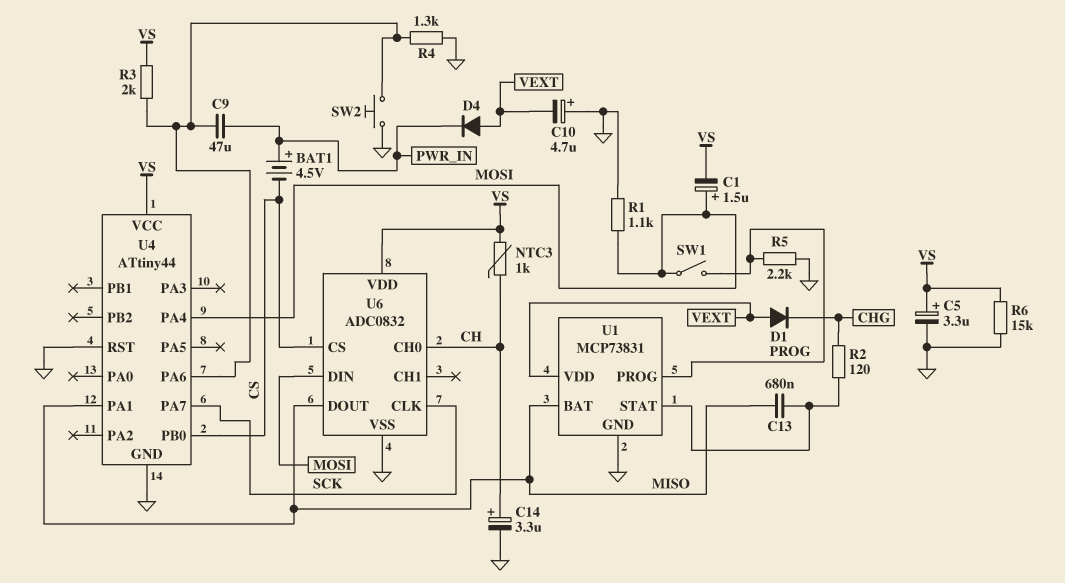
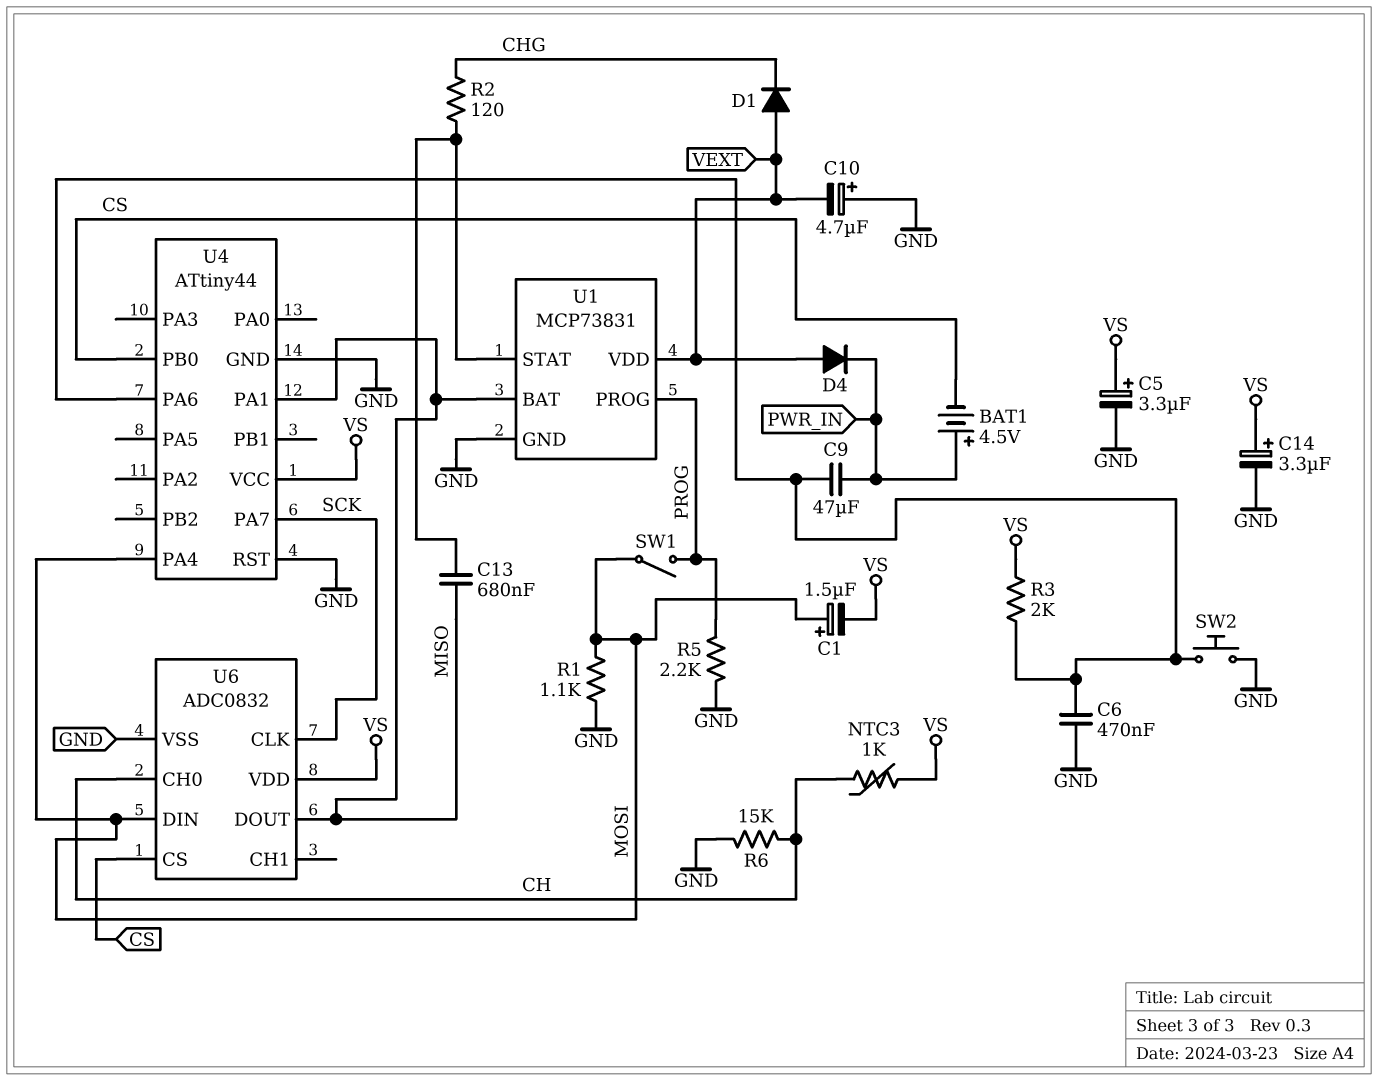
C6: none -> 470nF (GND, U4/PA6)
C14: 3.3uF (plus CH, minus GND) -> 3.3uF (plus VS, minus GND)
R4: 1.3k (GND, U4/PA6) -> none
R6: 15k (GND, VS) -> 15k (CH, GND)

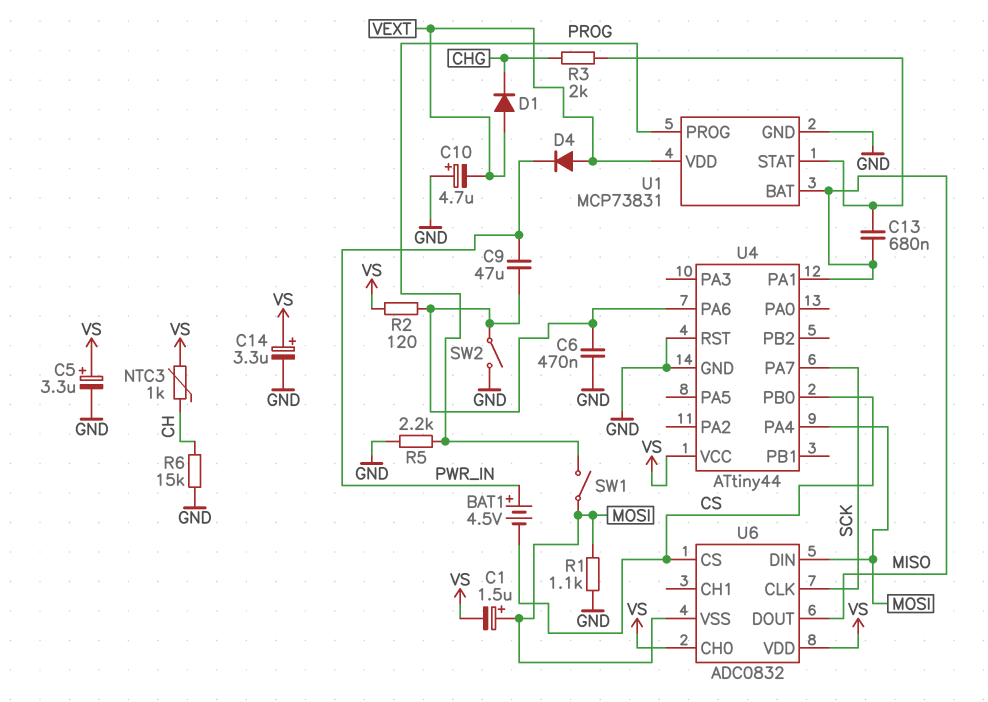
R2: 120 (CHG, U1/STAT) -> 120 (U4/PA6, VS)
R3: 2k (U4/PA6, VS) -> 2k (CHG, U1/STAT)
SW2: button (GND, U4/PA6) -> switch (GND, U4/PA6)
U6 pin CH0: CH -> VS
U6 pin VSS: GND -> MOSI

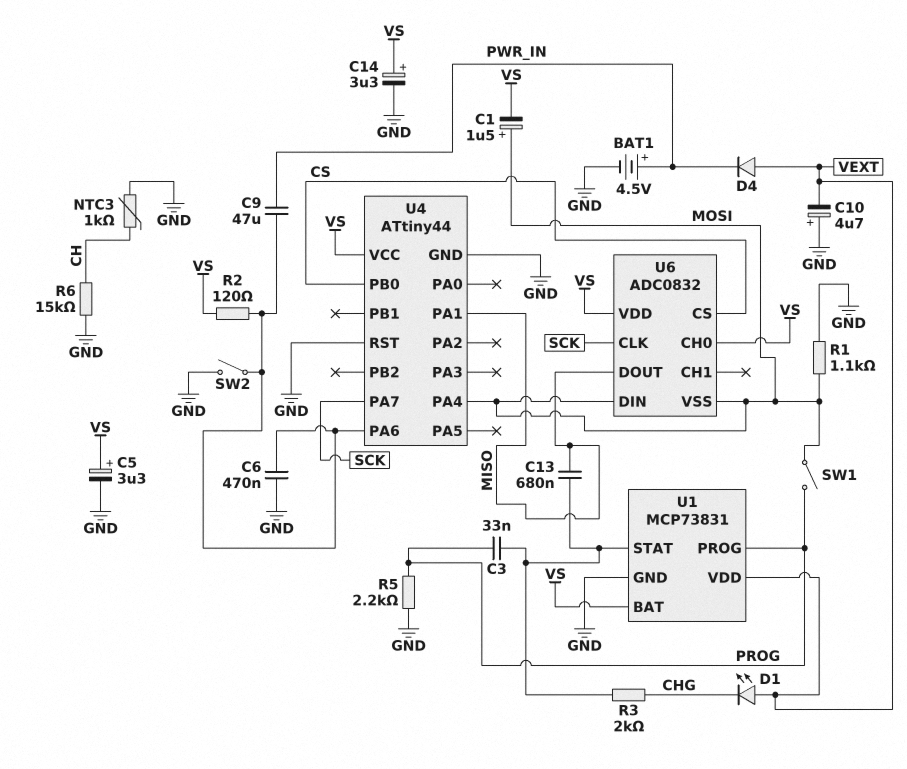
BAT1: 4.5V (plus PWR_IN, minus CS) -> 4.5V (plus PWR_IN, minus GND)
C3: none -> 33nF (PROG, U1/STAT)
D1: diode (A VEXT, K CHG) -> LED (A VEXT, K CHG)
NTC3: 1k (CH, VS) -> 1k (CH, GND)
U1 pin BAT: MISO -> VS

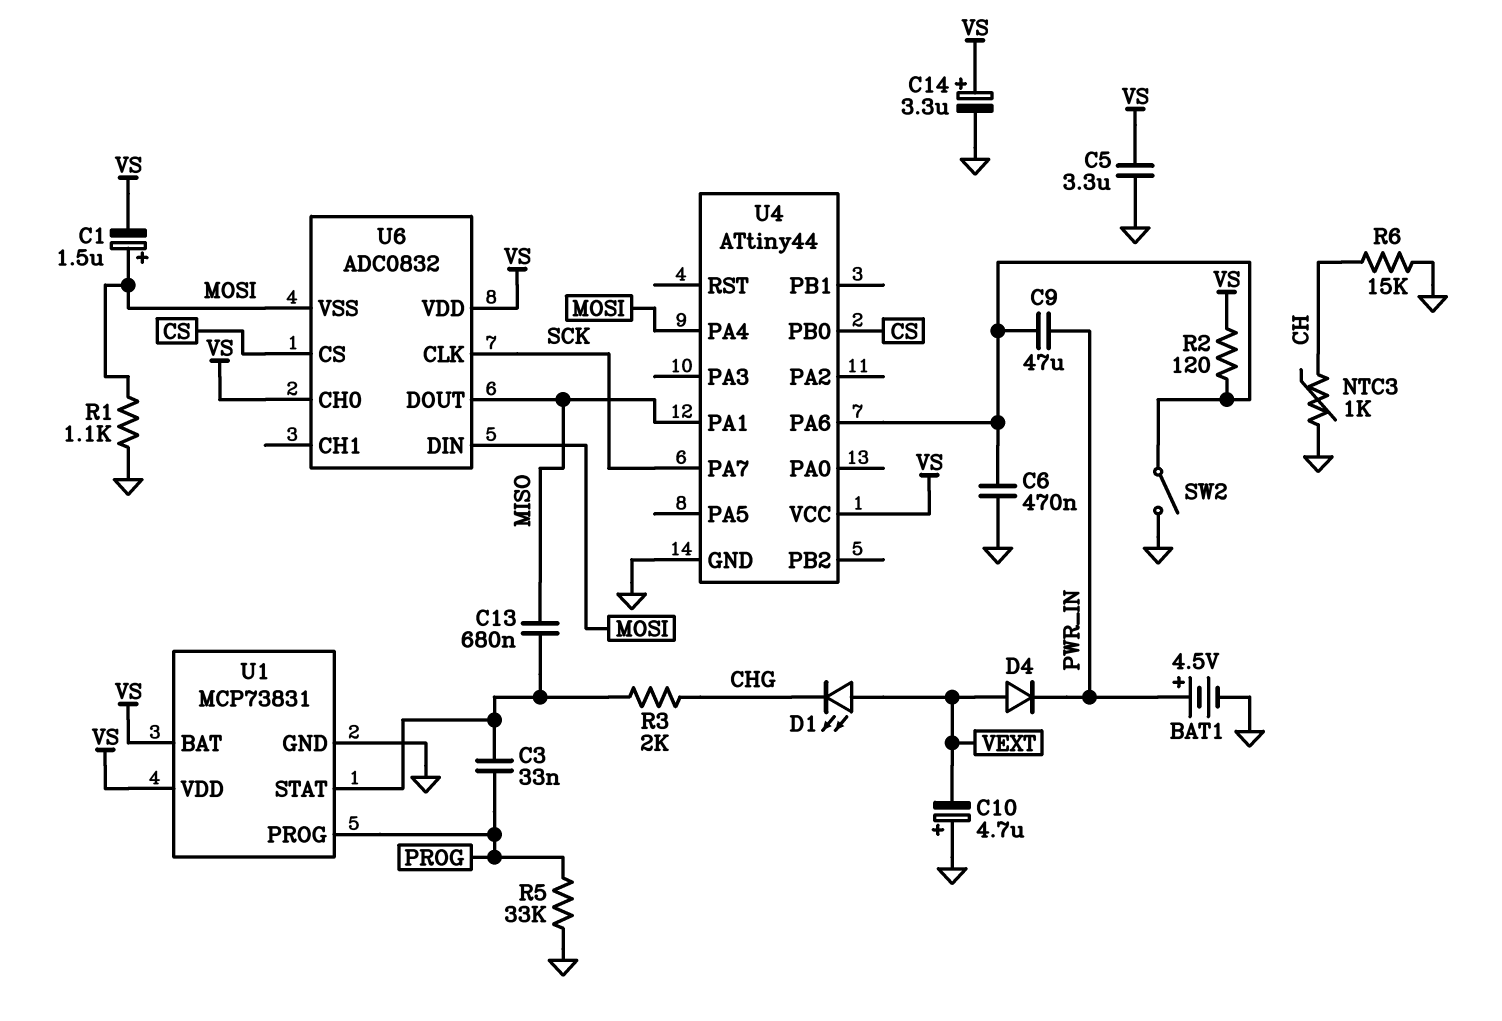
C5: 3.3uF (plus VS, minus GND) -> 3.3uF (GND, VS)
R5: 2.2k (GND, PROG) -> 33k (GND, PROG)
SW1: switch (MOSI, PROG) -> none
U1 pin VDD: VEXT -> VS
U4 pin RST: GND -> none

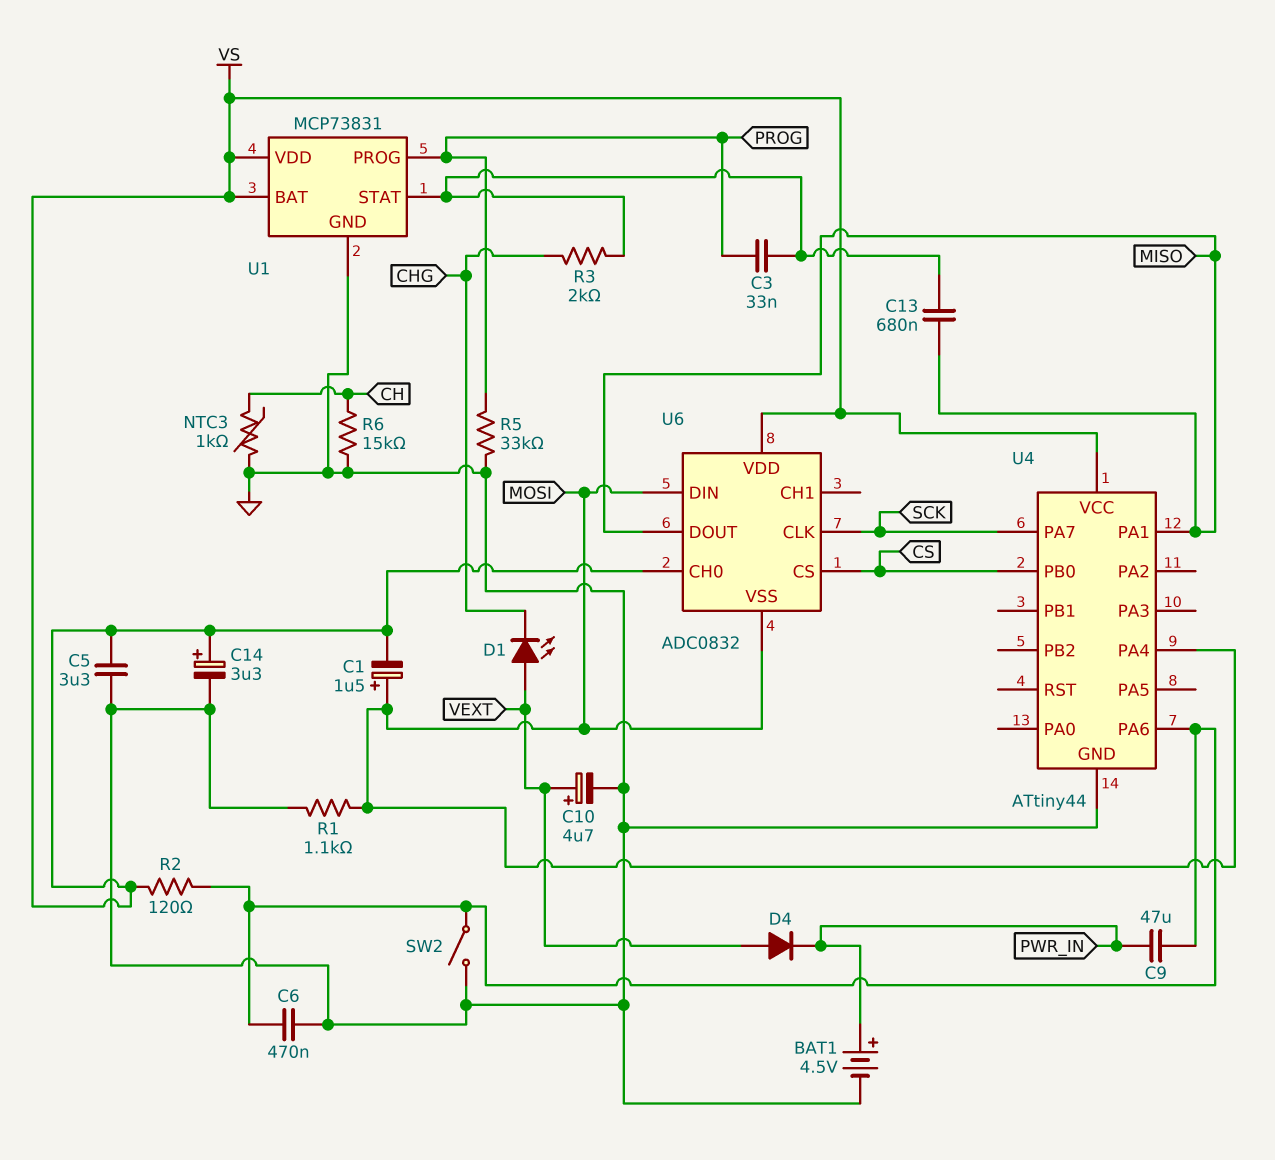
C10: 4.7uF (plus GND, minus VEXT) -> 4.7uF (plus VEXT, minus GND)

